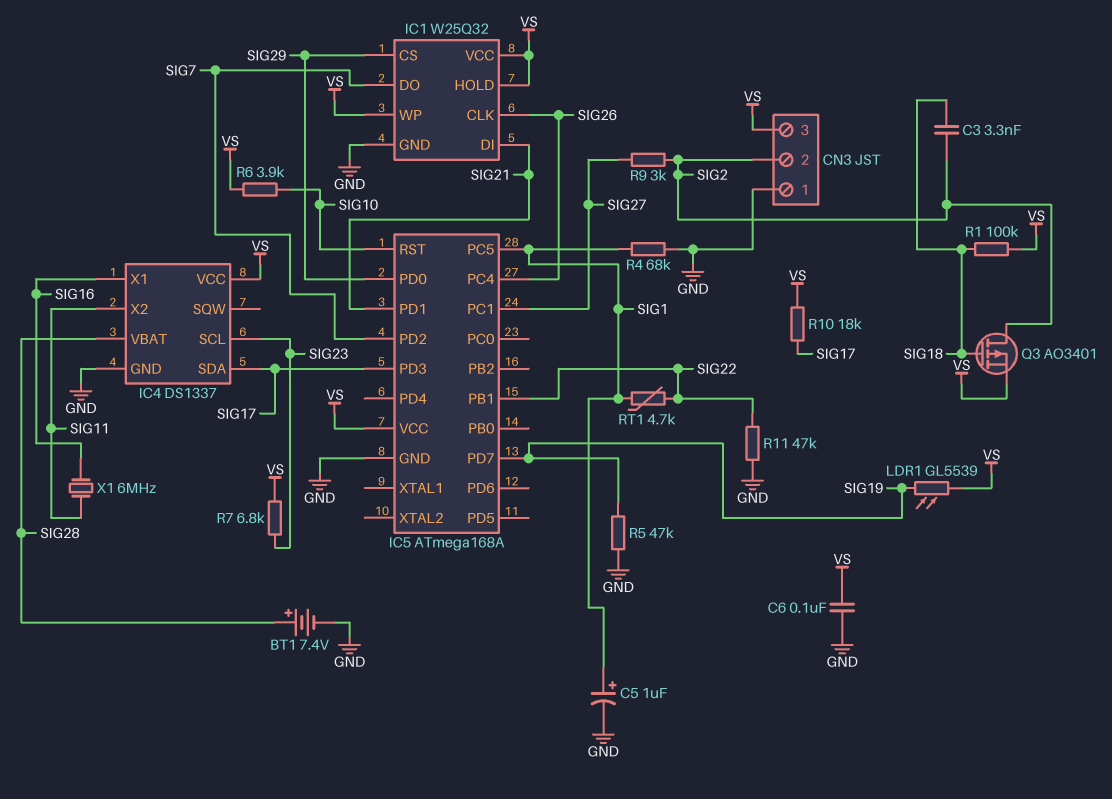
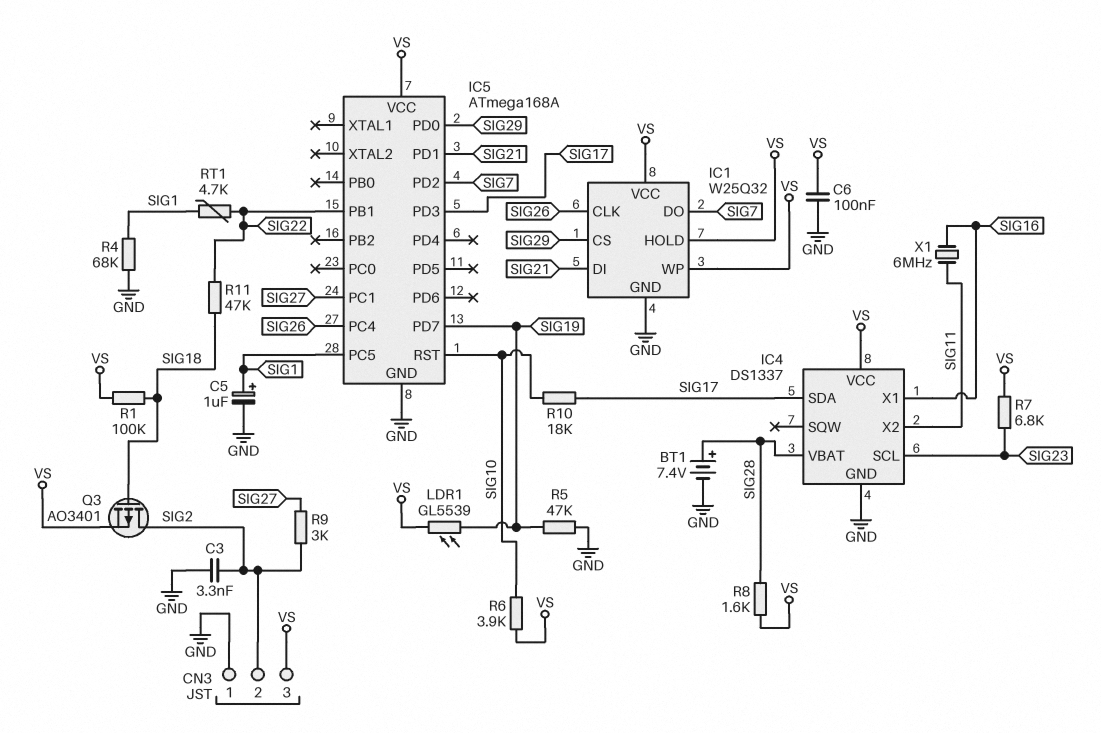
C3: 3.3nF (SIG2, SIG18) -> 3.3nF (GND, SIG2)
R8: none -> 1.6k (SIG28, VS)
R10: 18k (SIG17, VS) -> 18k (SIG10, SIG17)
R11: 47k (GND, SIG22) -> 47k (SIG18, SIG22)

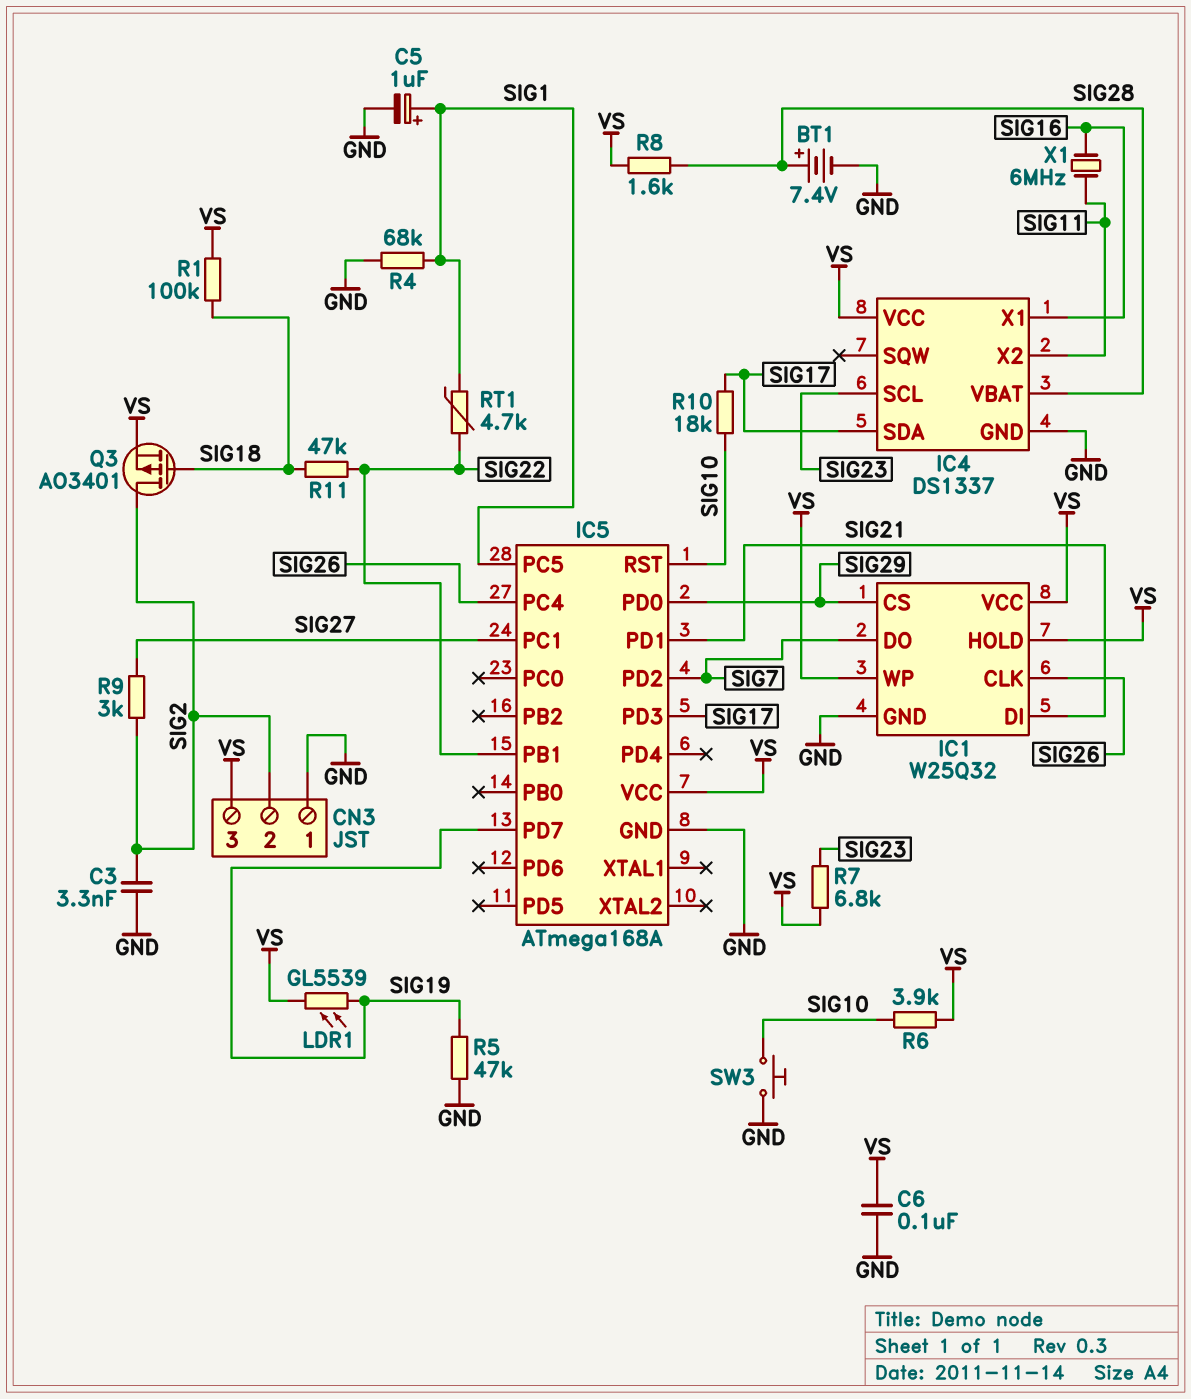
SW3: none -> button (GND, SIG10)

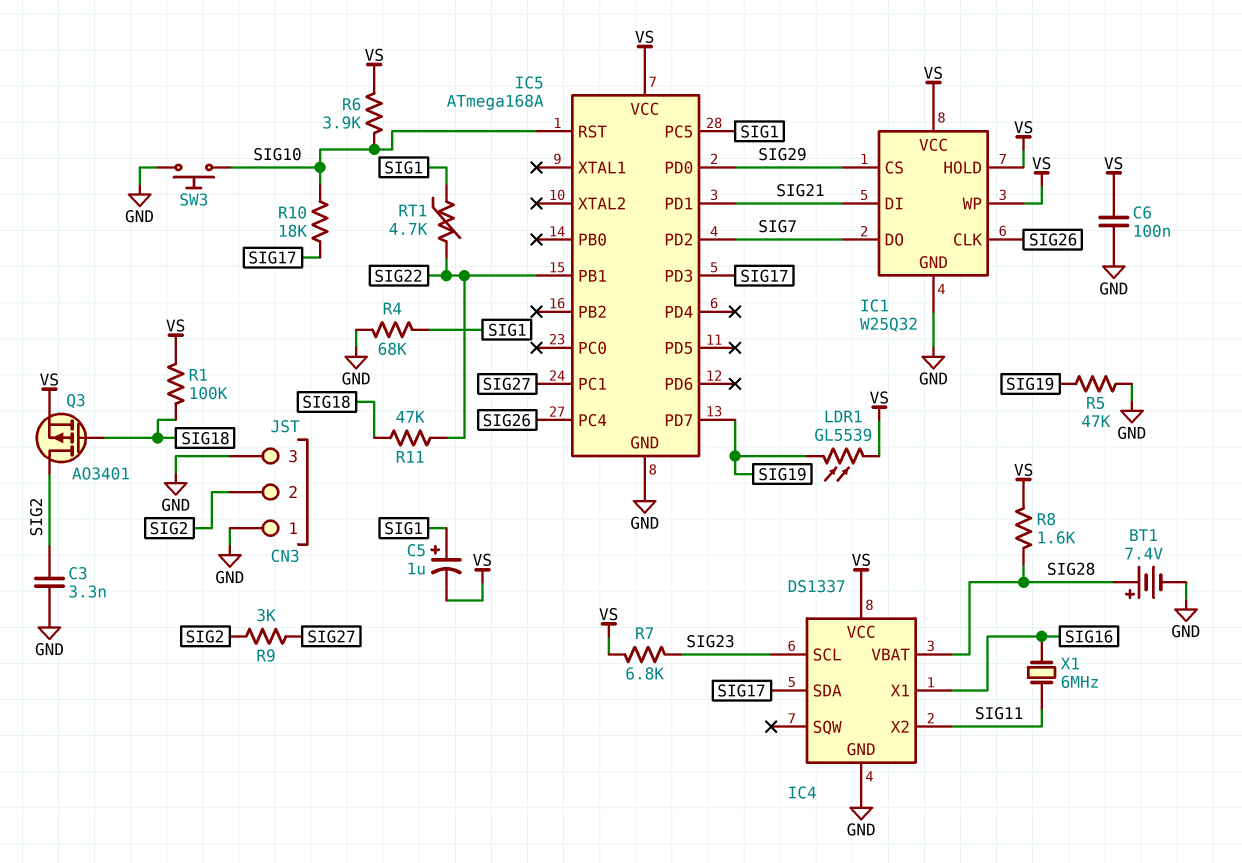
C5: 1uF (plus SIG1, minus GND) -> 1uF (plus SIG1, minus VS)
CN3 pin 3: VS -> GND

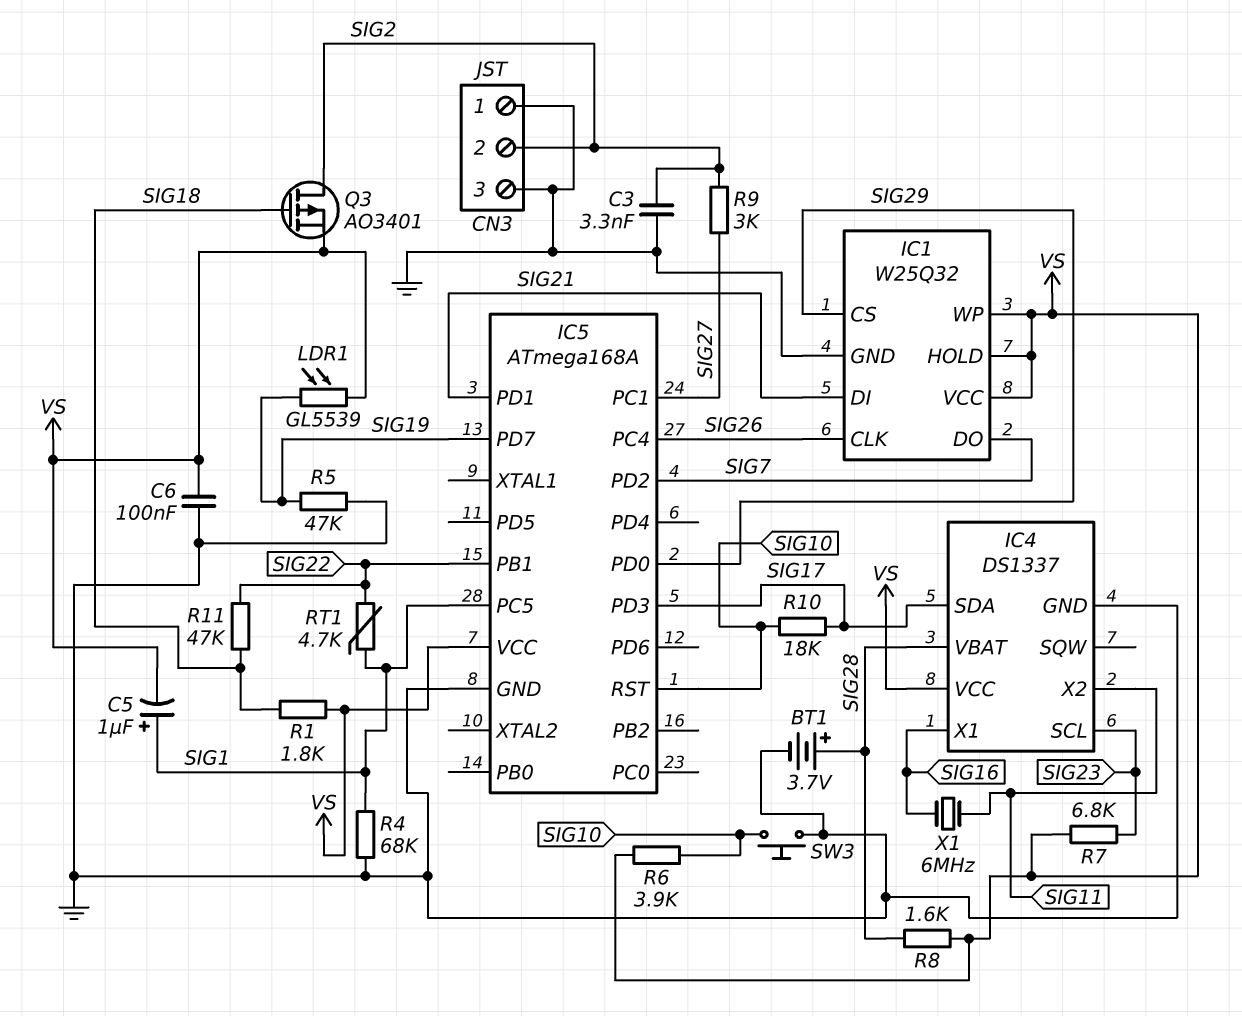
BT1: 7.4V (plus SIG28, minus GND) -> 3.7V (plus SIG28, minus GND)
R1: 100k (SIG18, VS) -> 1.8k (SIG18, VS)

